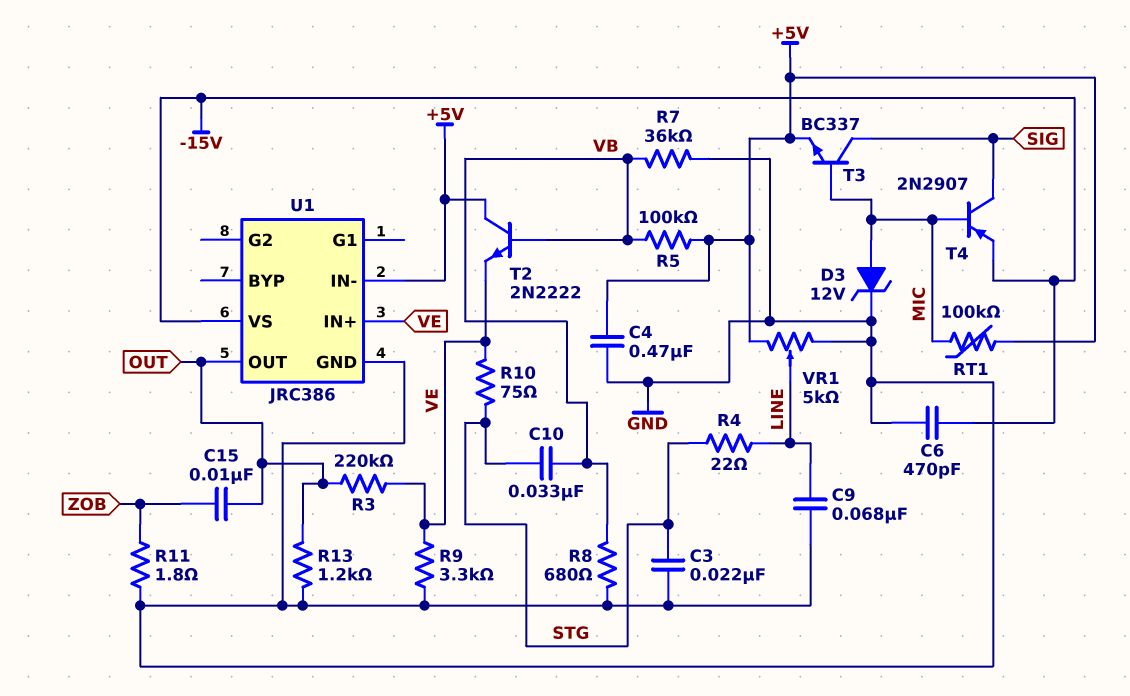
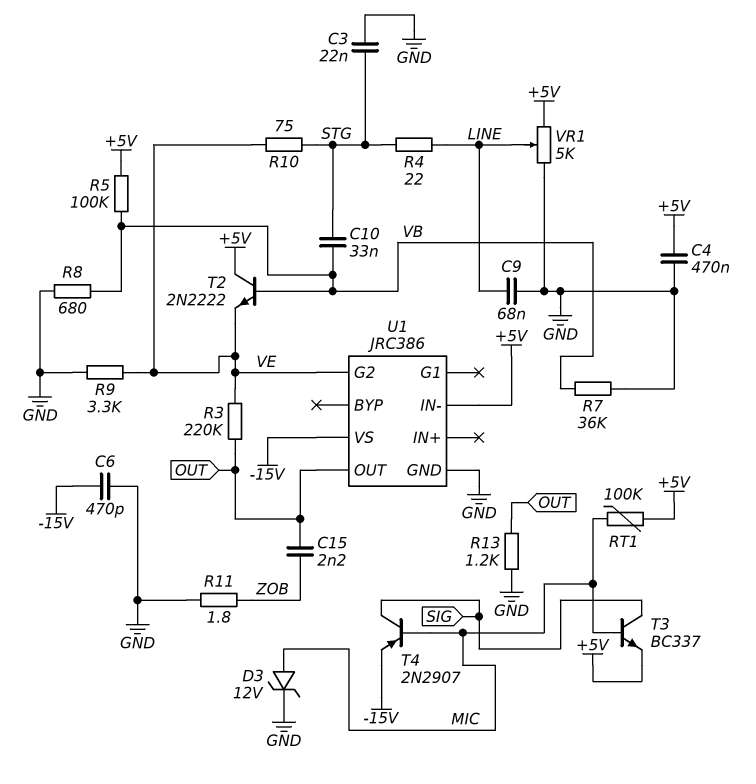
C15: 10nF (OUT, ZOB) -> 2.2nF (OUT, ZOB)
U1 pin G2: none -> VE
U1 pin IN+: VE -> none

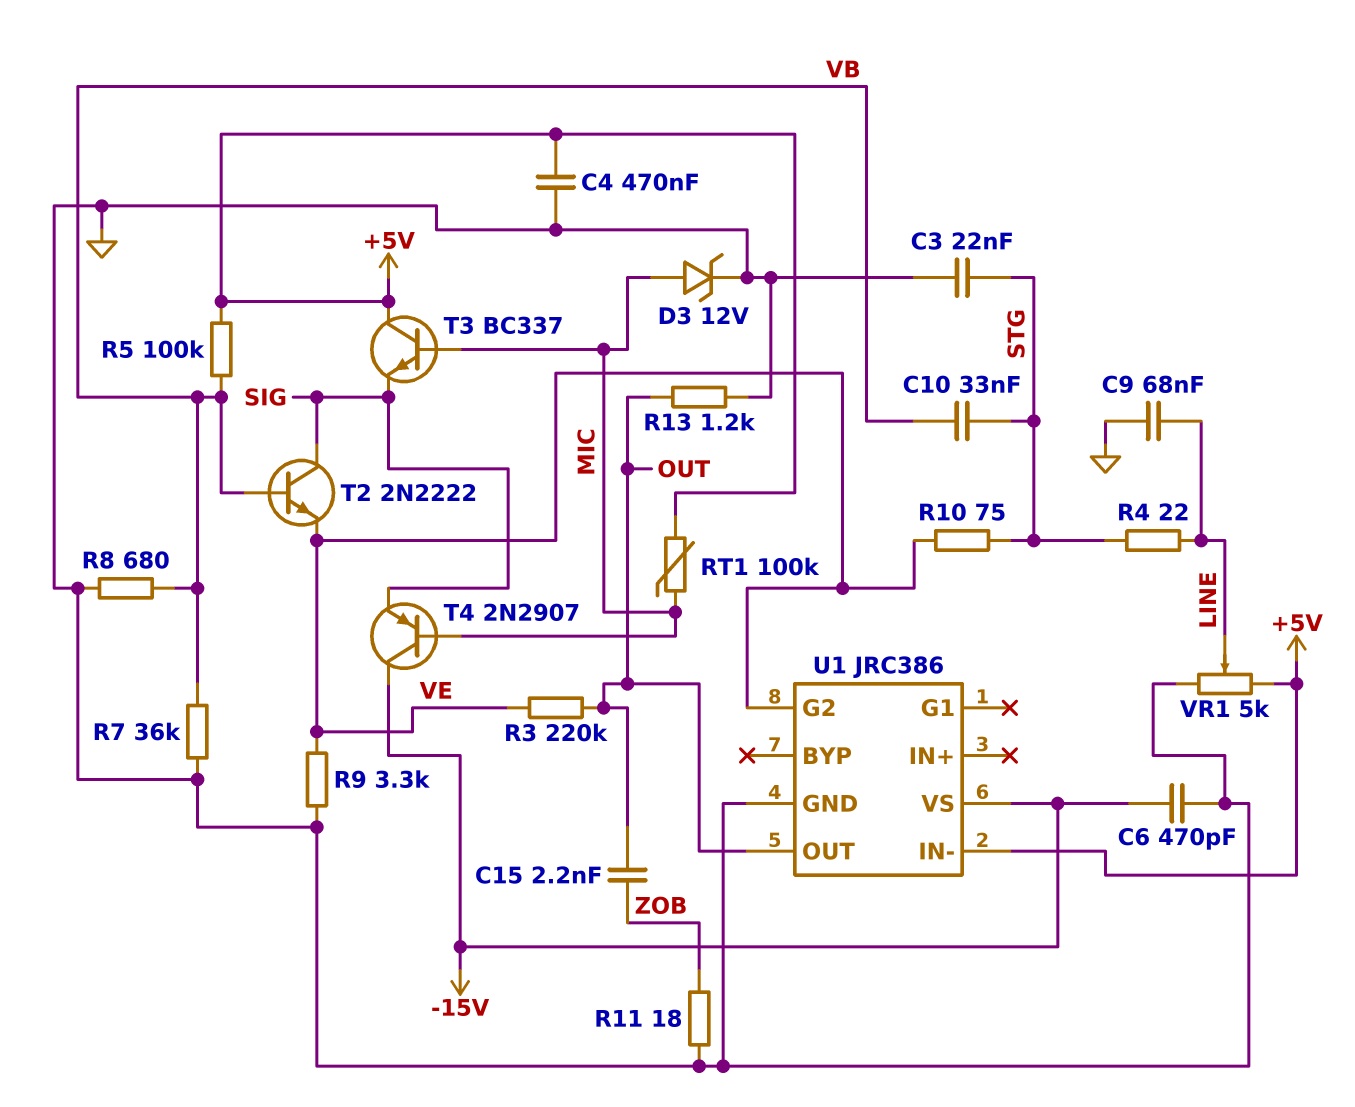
R11: 1.8 (GND, ZOB) -> 18 (GND, ZOB)
T2: NPN 2N2222 (B VB, C +5V, E VE) -> NPN 2N2222 (B VB, C SIG, E VE)
T3: NPN BC337 (B MIC, C SIG, E +5V) -> NPN BC337 (B MIC, C +5V, E SIG)
T4: PNP 2N2907 (B MIC, C SIG, E -15V) -> PNP 2N2907 (B MIC, C -15V, E SIG)

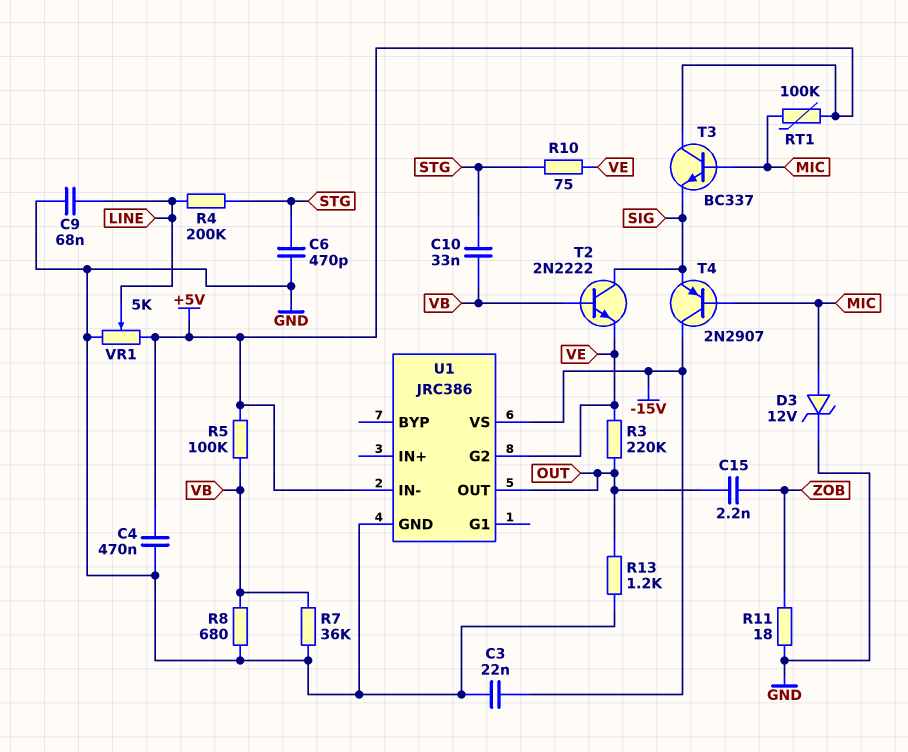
C3: 22nF (GND, STG) -> 22nF (-15V, GND)
C6: 470pF (-15V, GND) -> 470pF (GND, STG)
R4: 22 (LINE, STG) -> 200k (LINE, STG)
R9: 3.3k (GND, VE) -> none

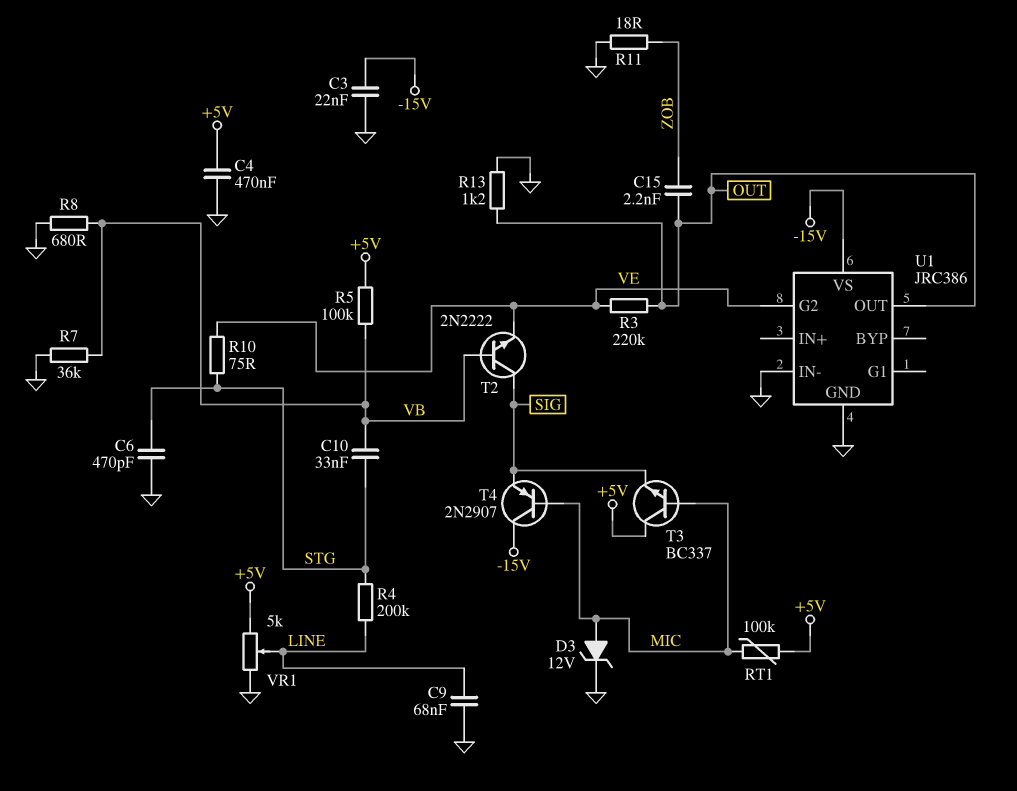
U1 pin IN-: +5V -> GND

